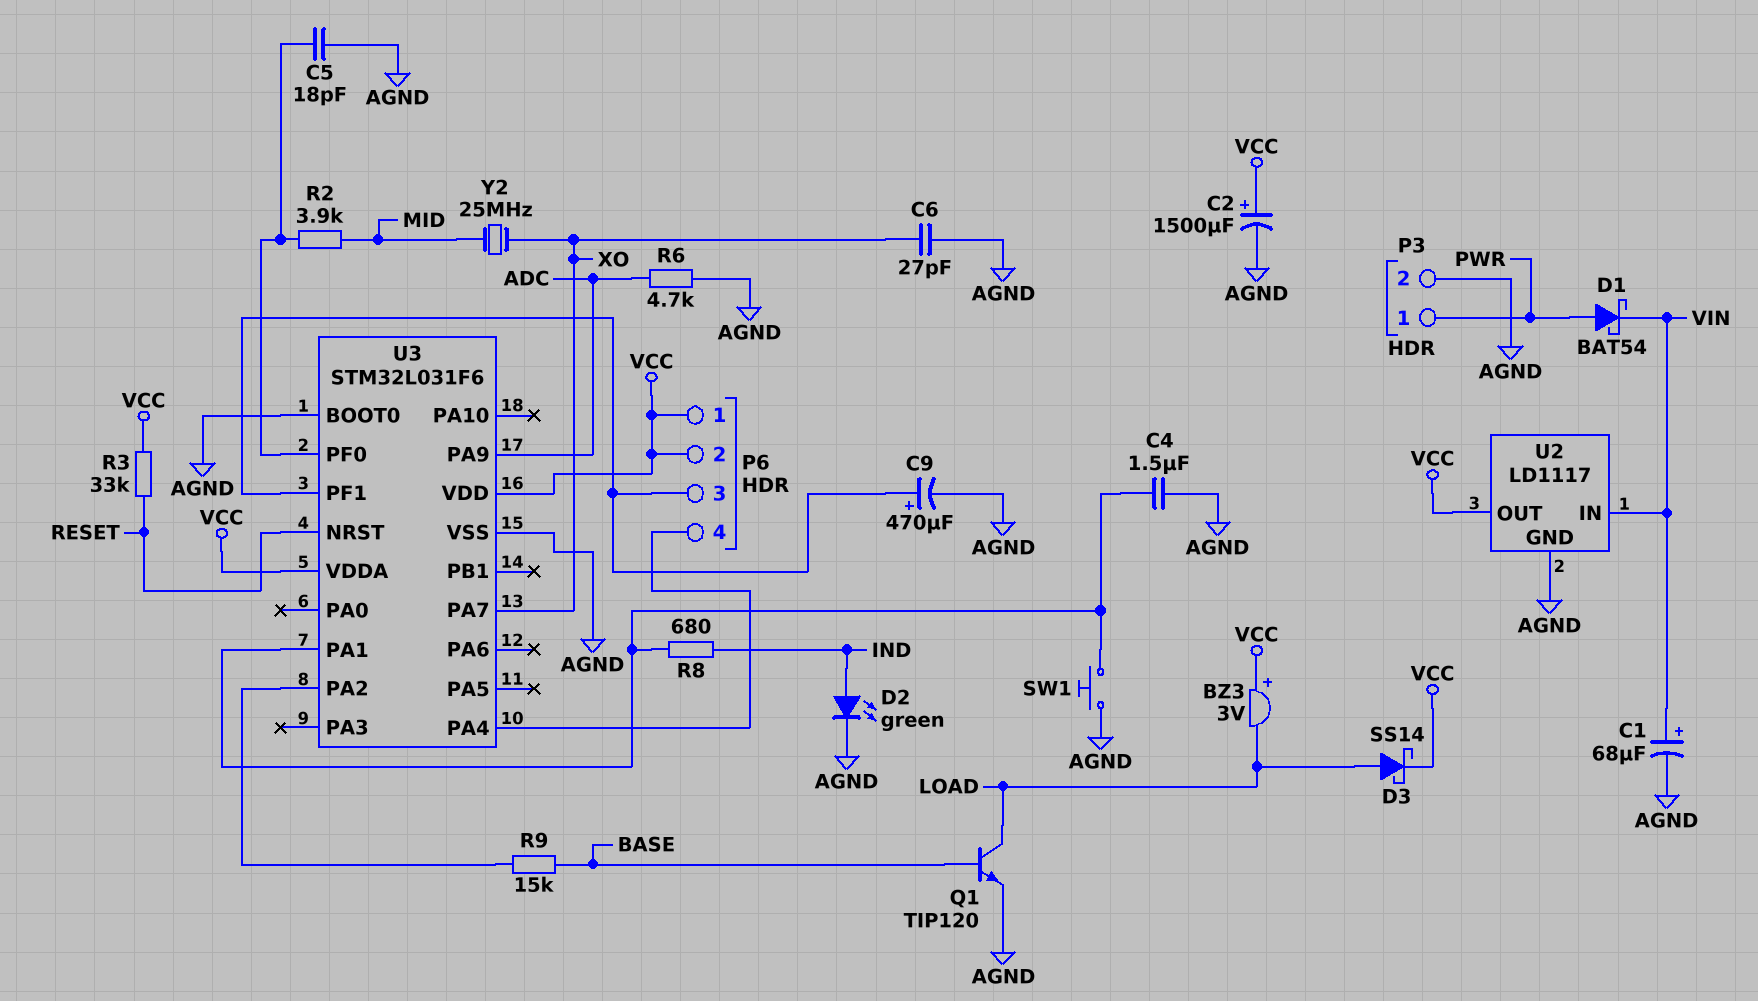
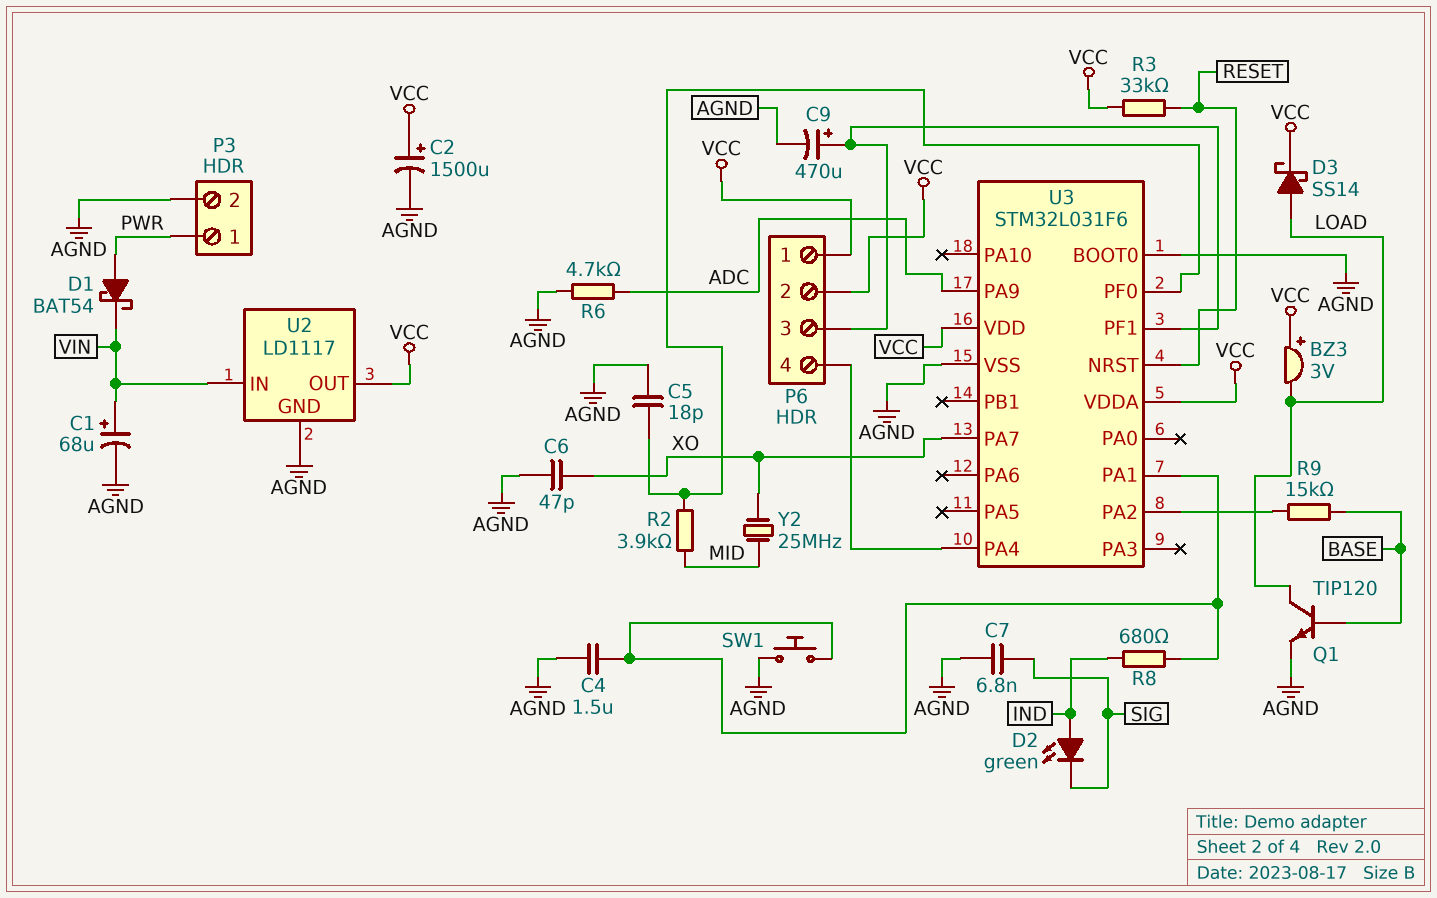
C6: 27pF (AGND, XO) -> 47pF (AGND, XO)
C7: none -> 6.8nF (AGND, SIG)
D2: LED green (A IND, K AGND) -> LED green (A IND, K SIG)

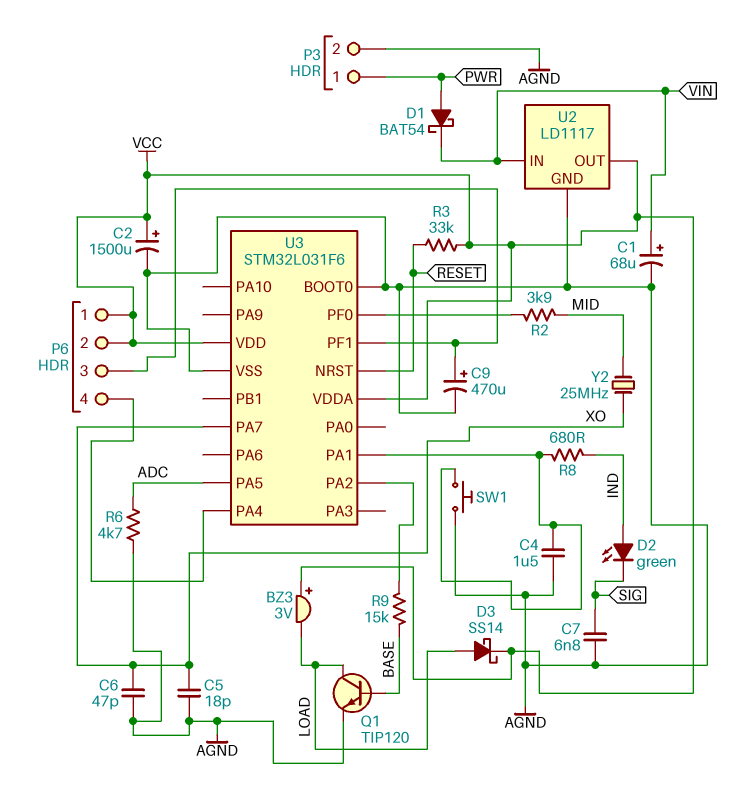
C5: 18pF (AGND, U3/PF0) -> 18pF (AGND, XO)
U3 pin PA5: none -> ADC
U3 pin PA9: ADC -> none

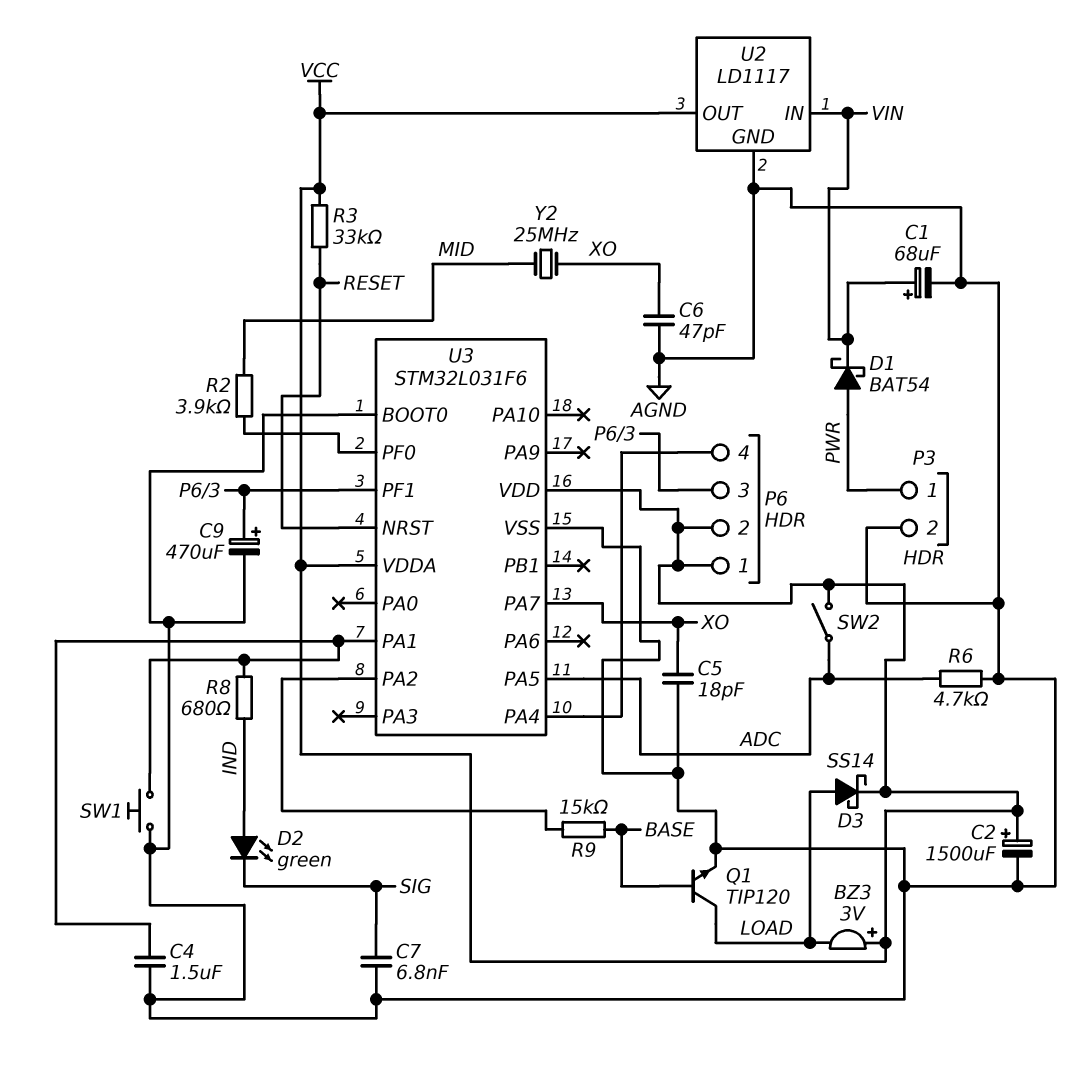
SW2: none -> switch (ADC, VCC)

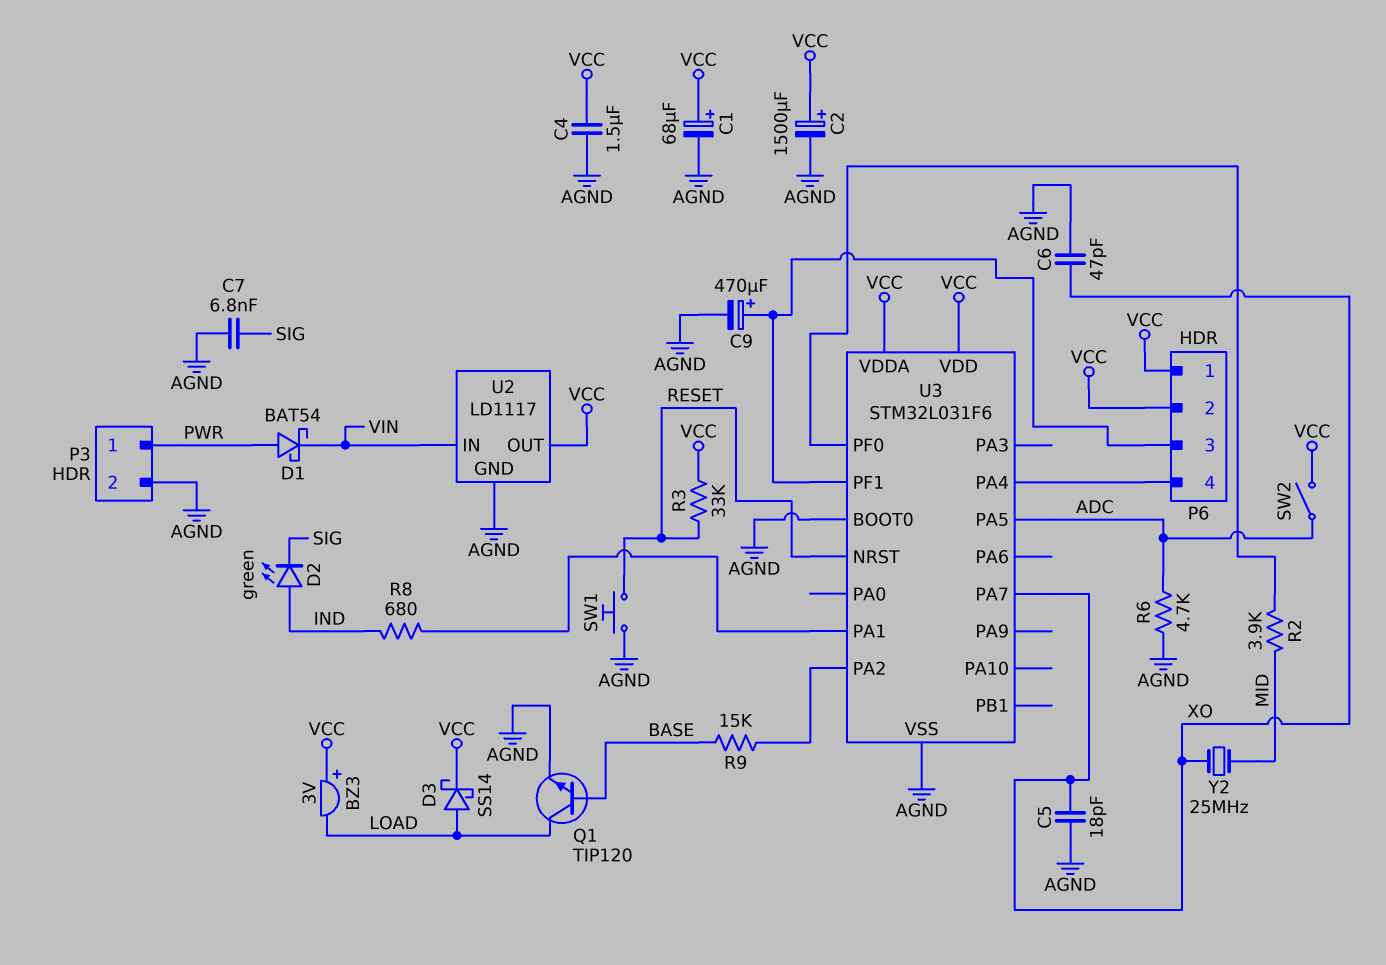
C1: 68uF (plus VIN, minus AGND) -> 68uF (plus VCC, minus AGND)
C4: 1.5uF (AGND, U3/PA1) -> 1.5uF (AGND, VCC)
SW1: button (AGND, U3/PA1) -> button (AGND, RESET)

